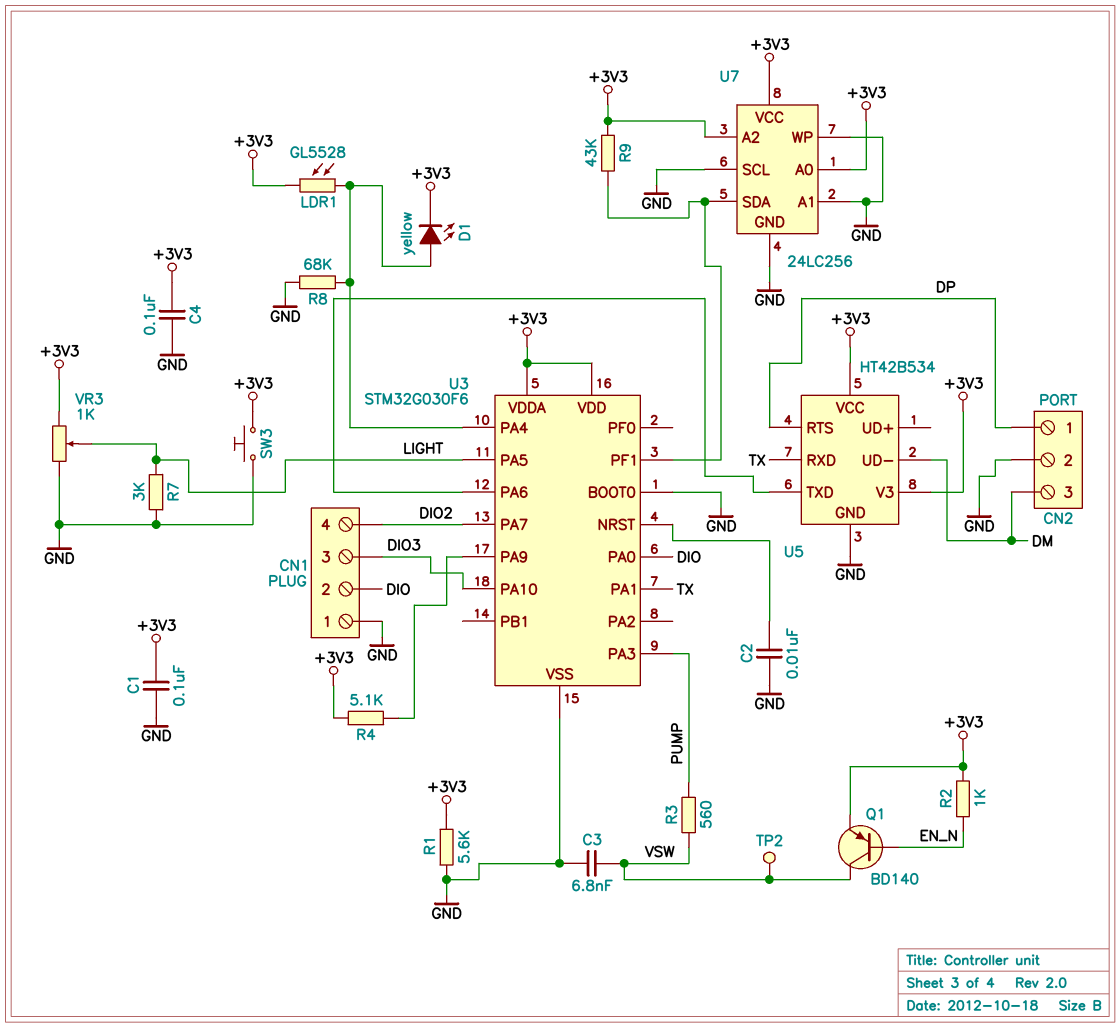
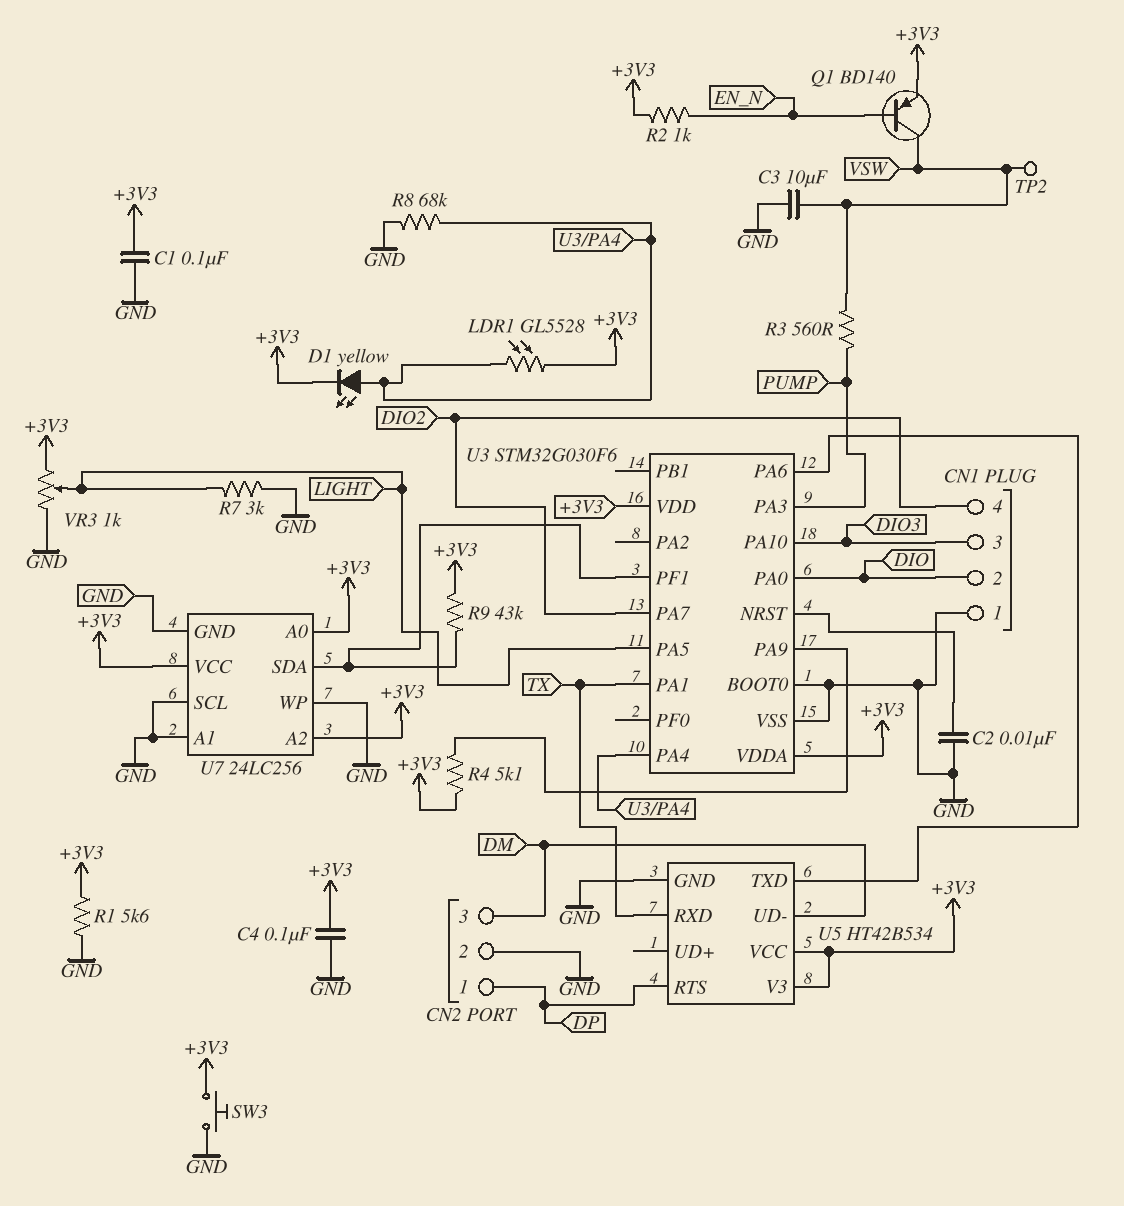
C3: 6.8nF (GND, VSW) -> 10uF (GND, VSW)

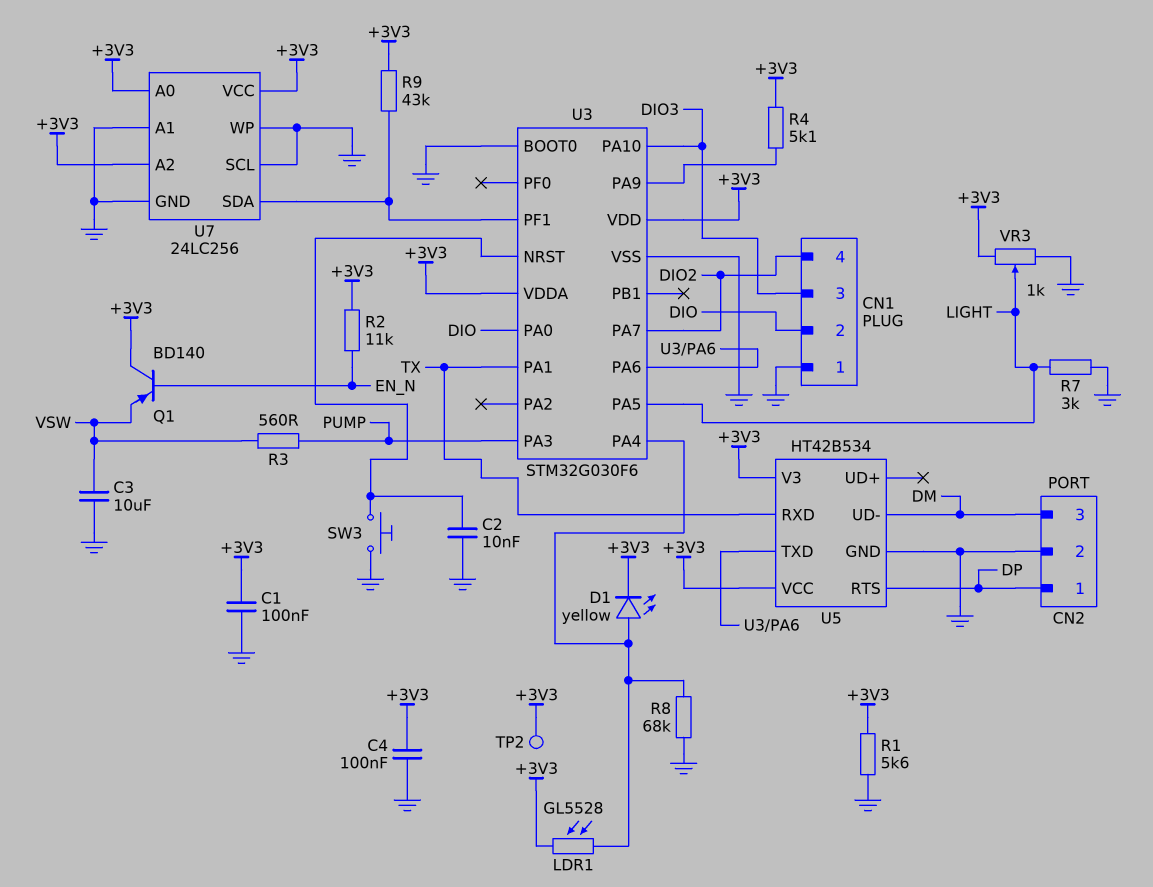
Q1: PNP BD140 (B EN_N, C VSW, E +3V3) -> PNP BD140 (B EN_N, C +3V3, E VSW)
R2: 1k (+3V3, EN_N) -> 11k (+3V3, EN_N)
SW3: button (+3V3, GND) -> button (GND, U3/NRST)
TP2: test point (VSW) -> test point (+3V3)

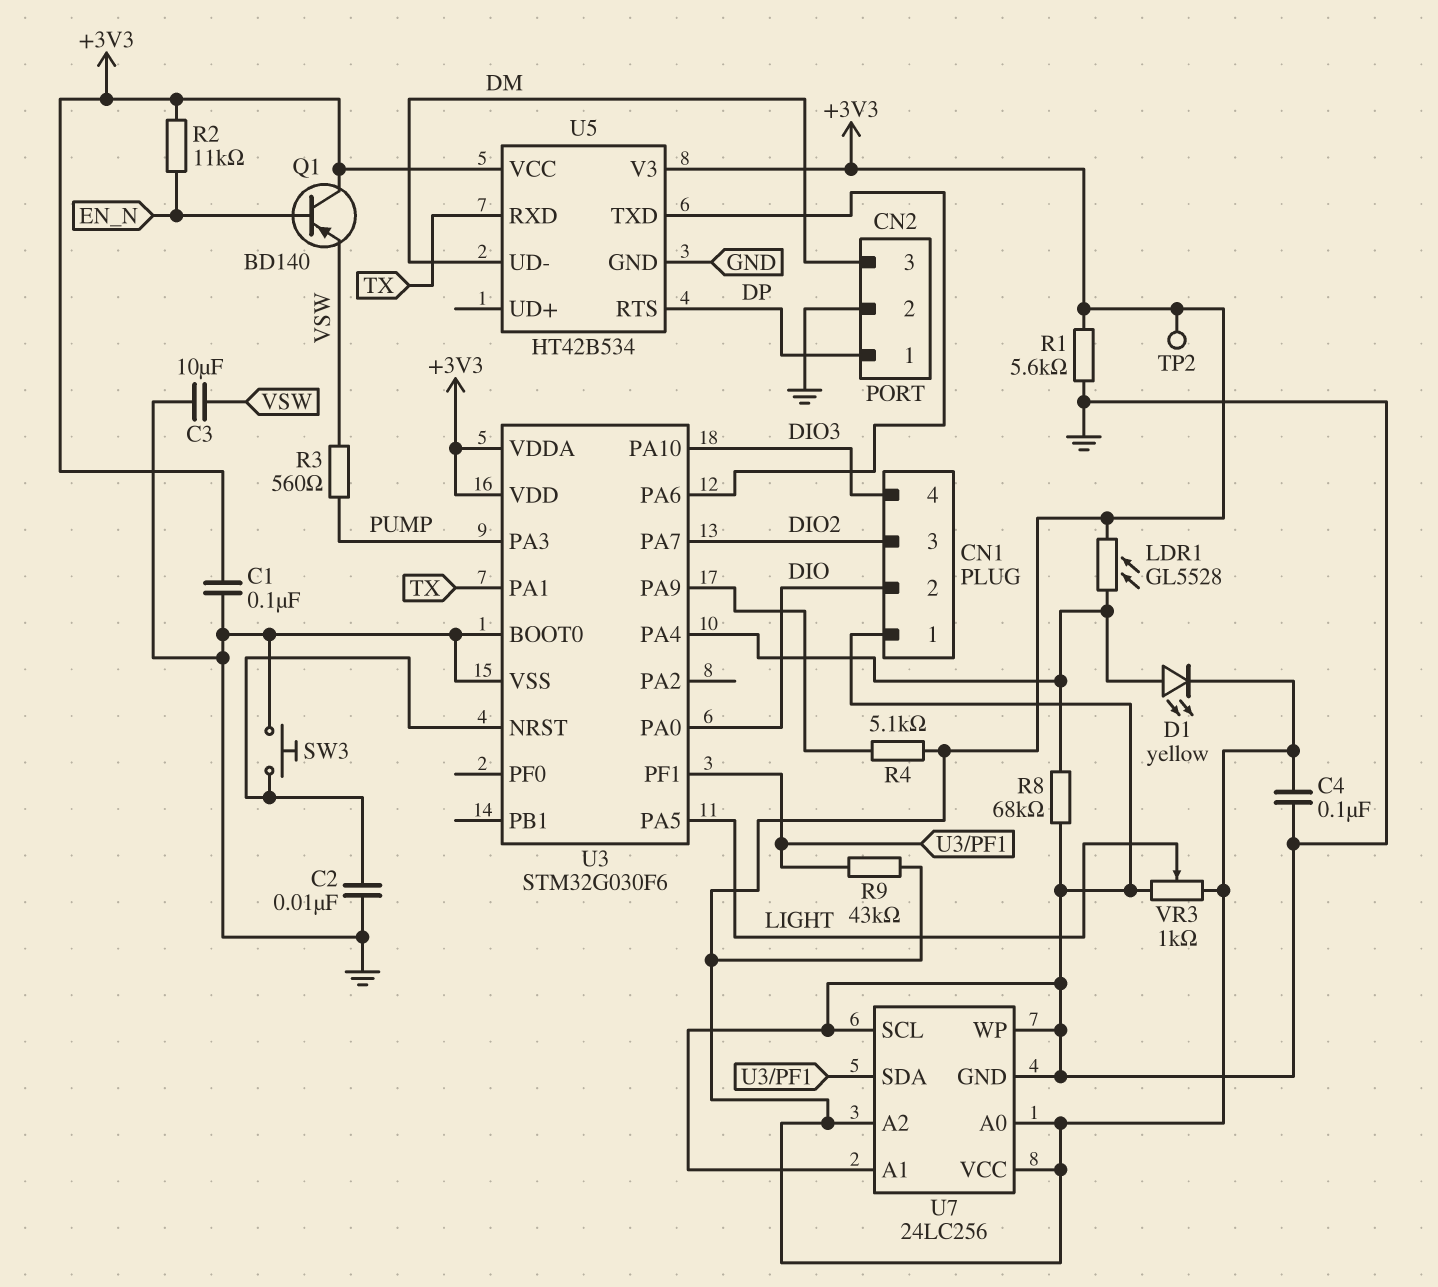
CN1 pin 3: DIO3 -> DIO2
CN1 pin 4: DIO2 -> DIO3
R7: 3k (GND, LIGHT) -> none

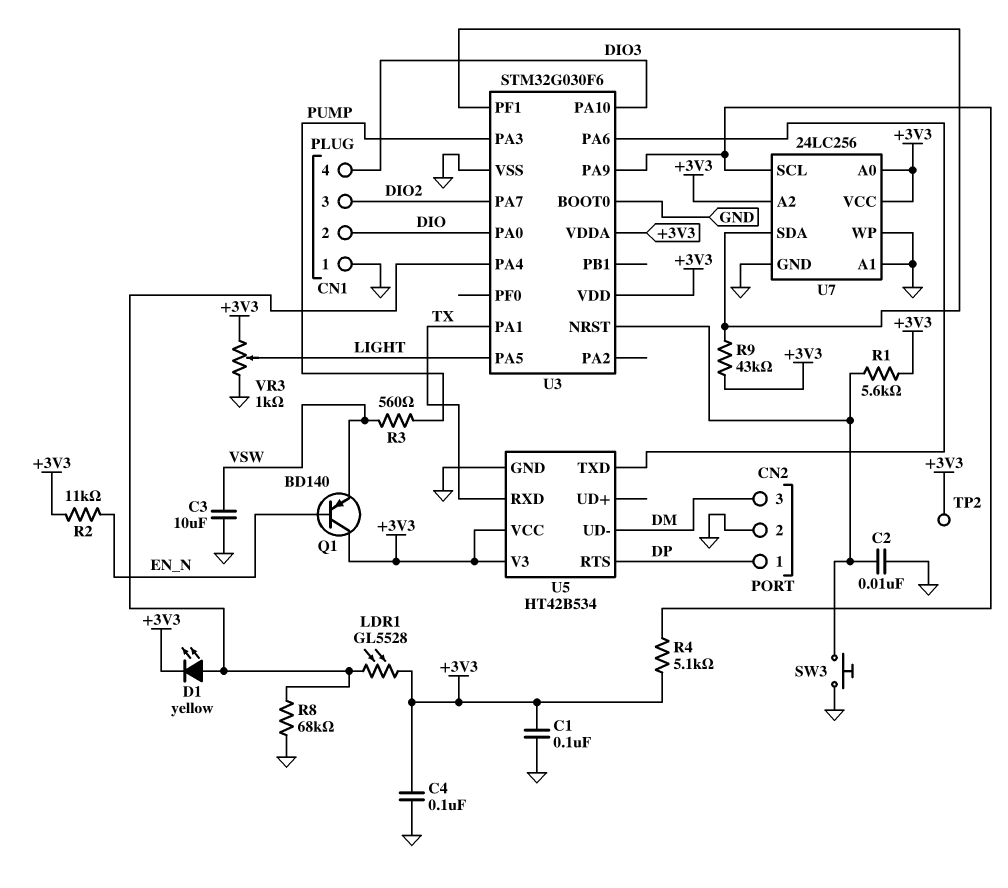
R1: 5.6k (+3V3, GND) -> 5.6k (+3V3, U3/NRST)
U7 pin SCL: GND -> U3/PA9

